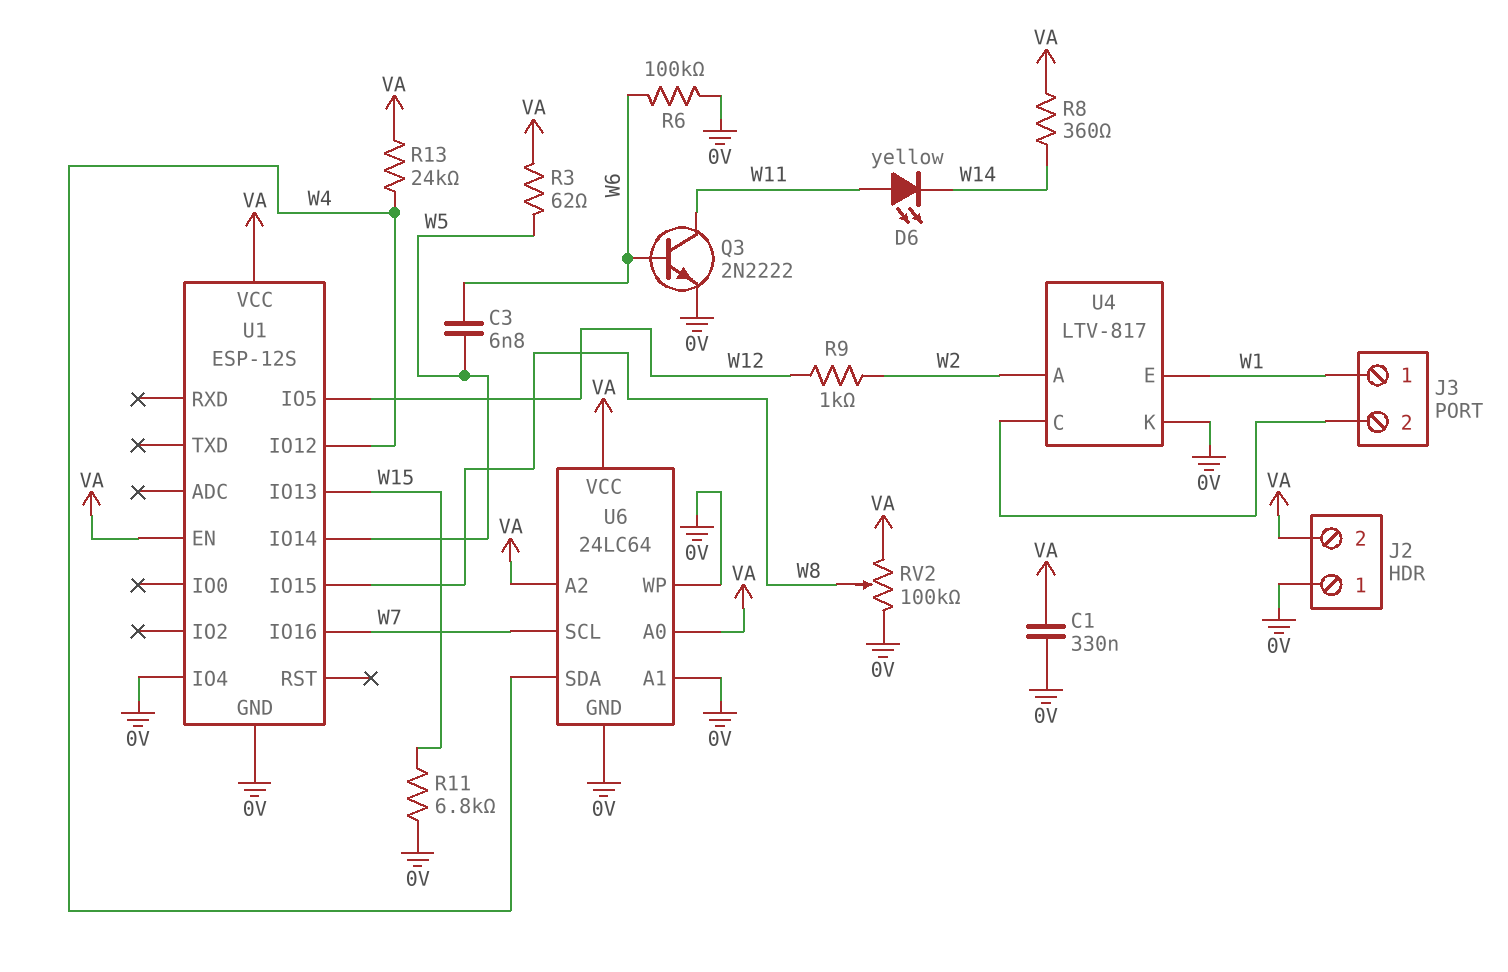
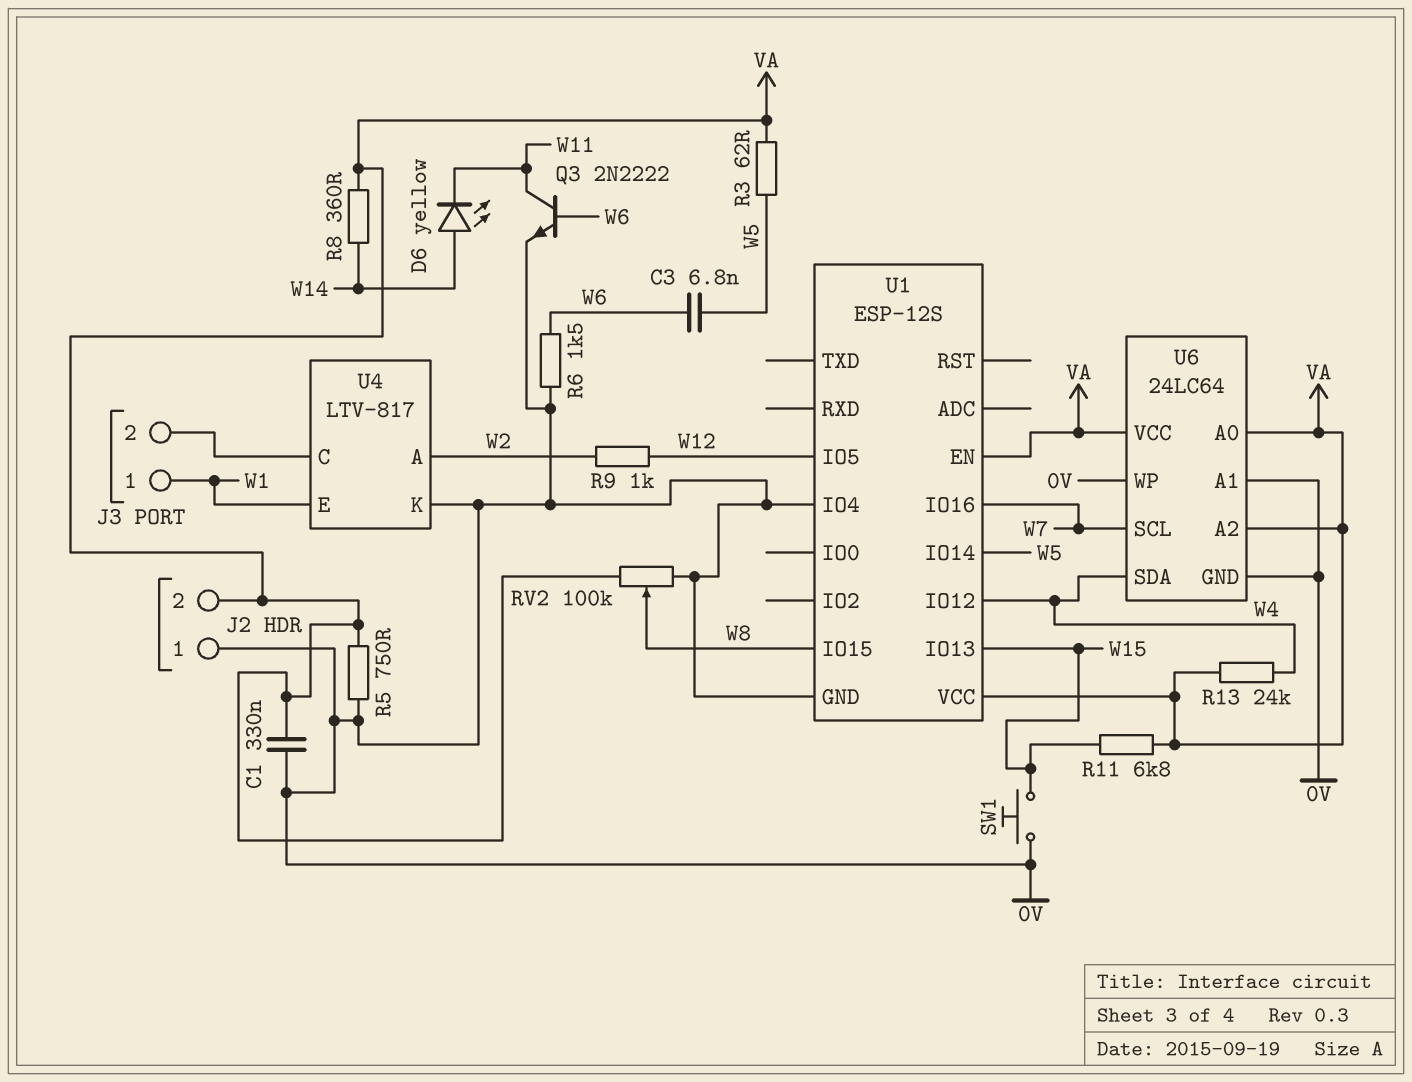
D6: LED yellow (A W11, K W14) -> LED yellow (A W14, K W11)
R5: none -> 750 (0V, VA)
R6: 100k (0V, W6) -> 1.5k (0V, W6)
R11: 6.8k (0V, W15) -> 6.8k (VA, W15)
SW1: none -> button (0V, W15)

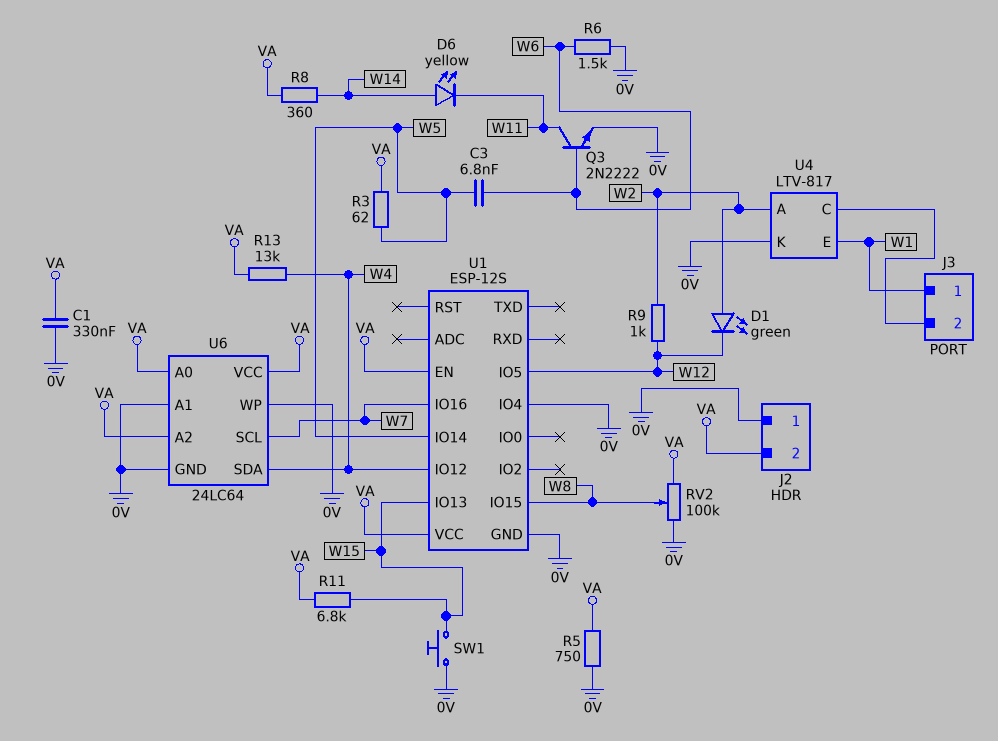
D1: none -> LED green (A W2, K W12)
R13: 24k (VA, W4) -> 13k (VA, W4)

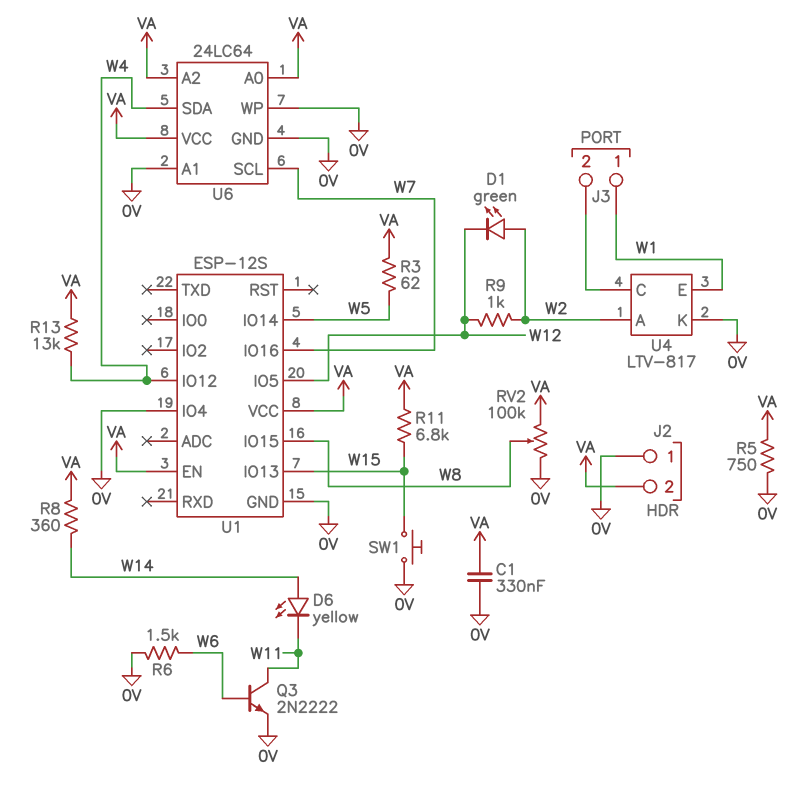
C3: 6.8nF (W5, W6) -> none

